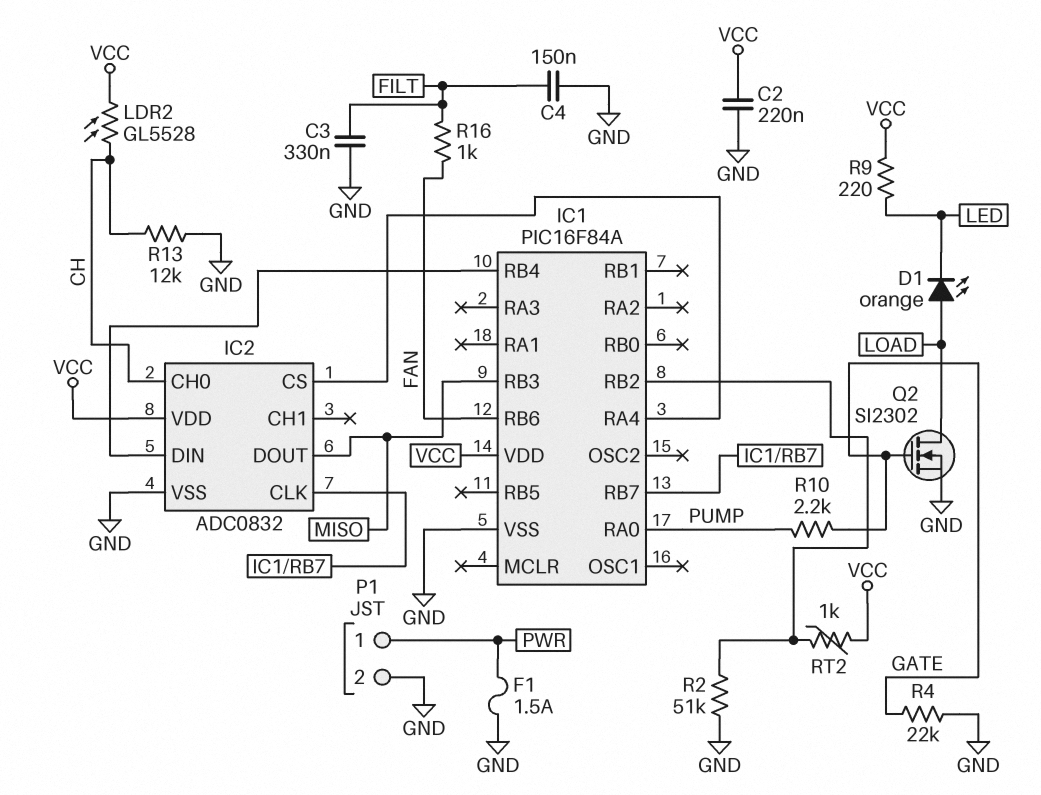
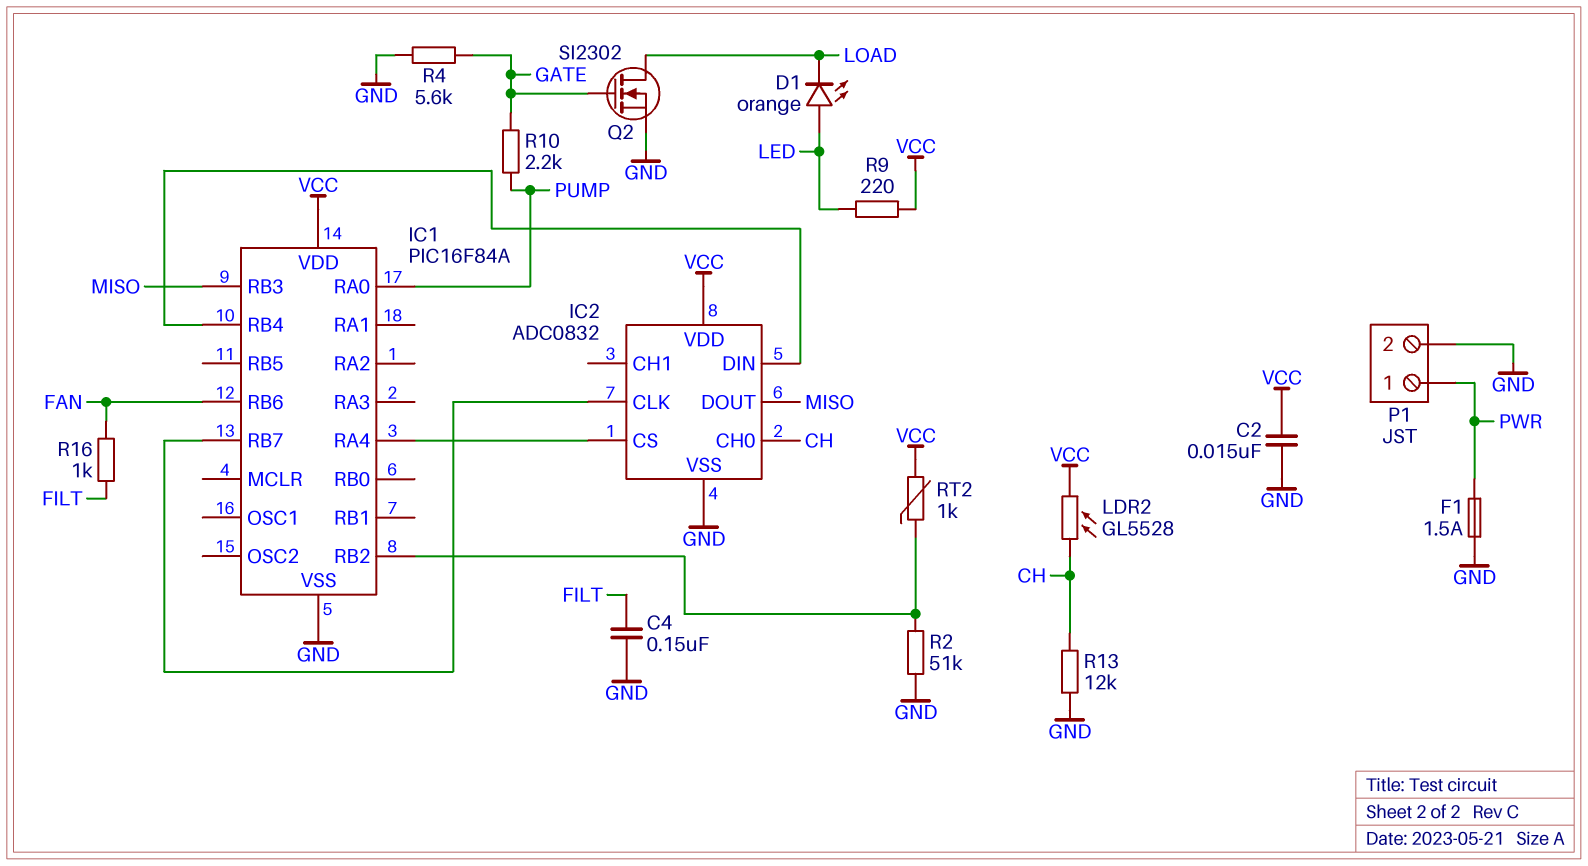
C2: 220nF (GND, VCC) -> 15nF (GND, VCC)
C3: 330nF (FILT, GND) -> none
D1: LED orange (A LOAD, K LED) -> LED orange (A LED, K LOAD)
R4: 22k (GATE, GND) -> 5.6k (GATE, GND)

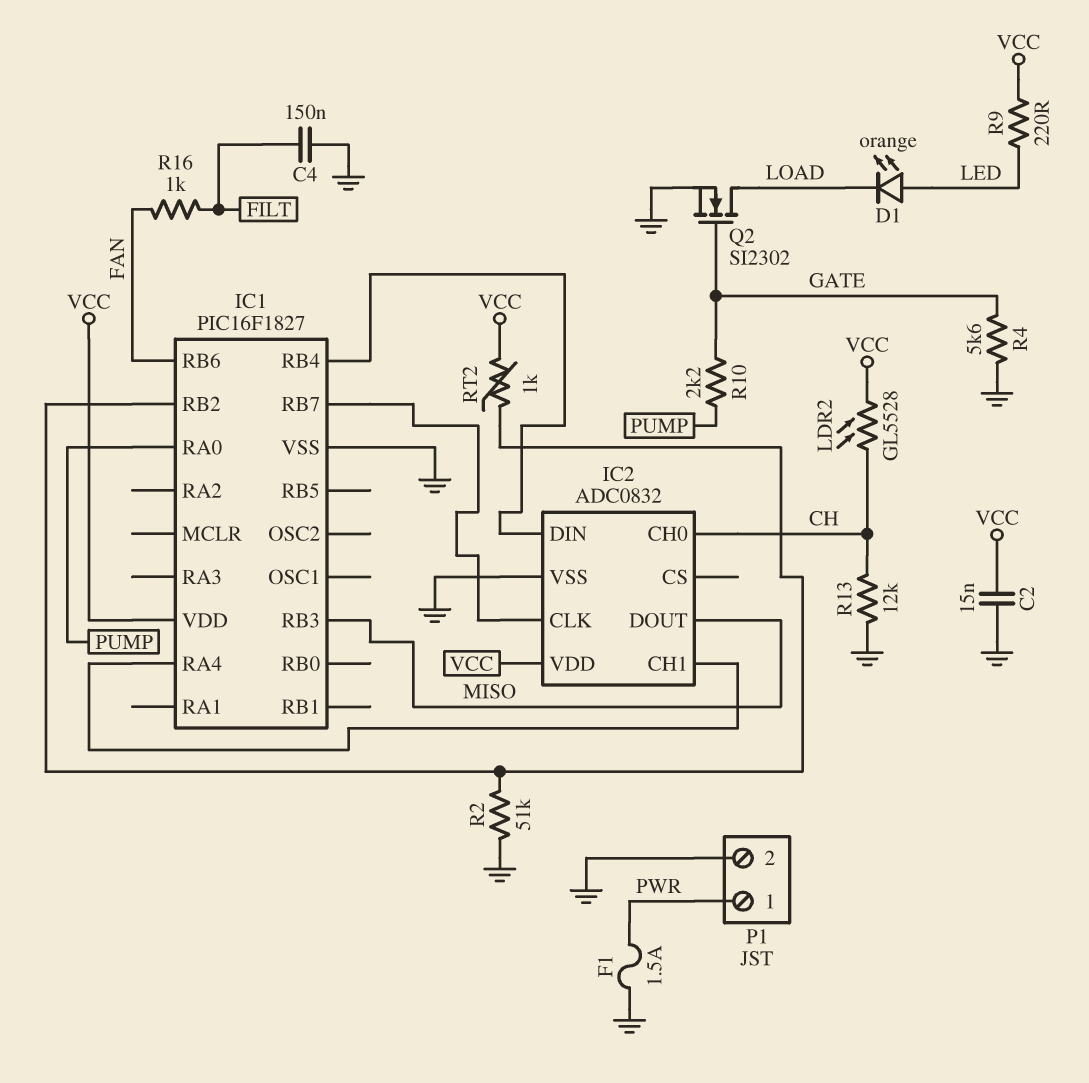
IC1: PIC16F84A -> PIC16F1827
IC2 pin CH1: none -> IC1/RA4
IC2 pin CS: IC1/RA4 -> none

